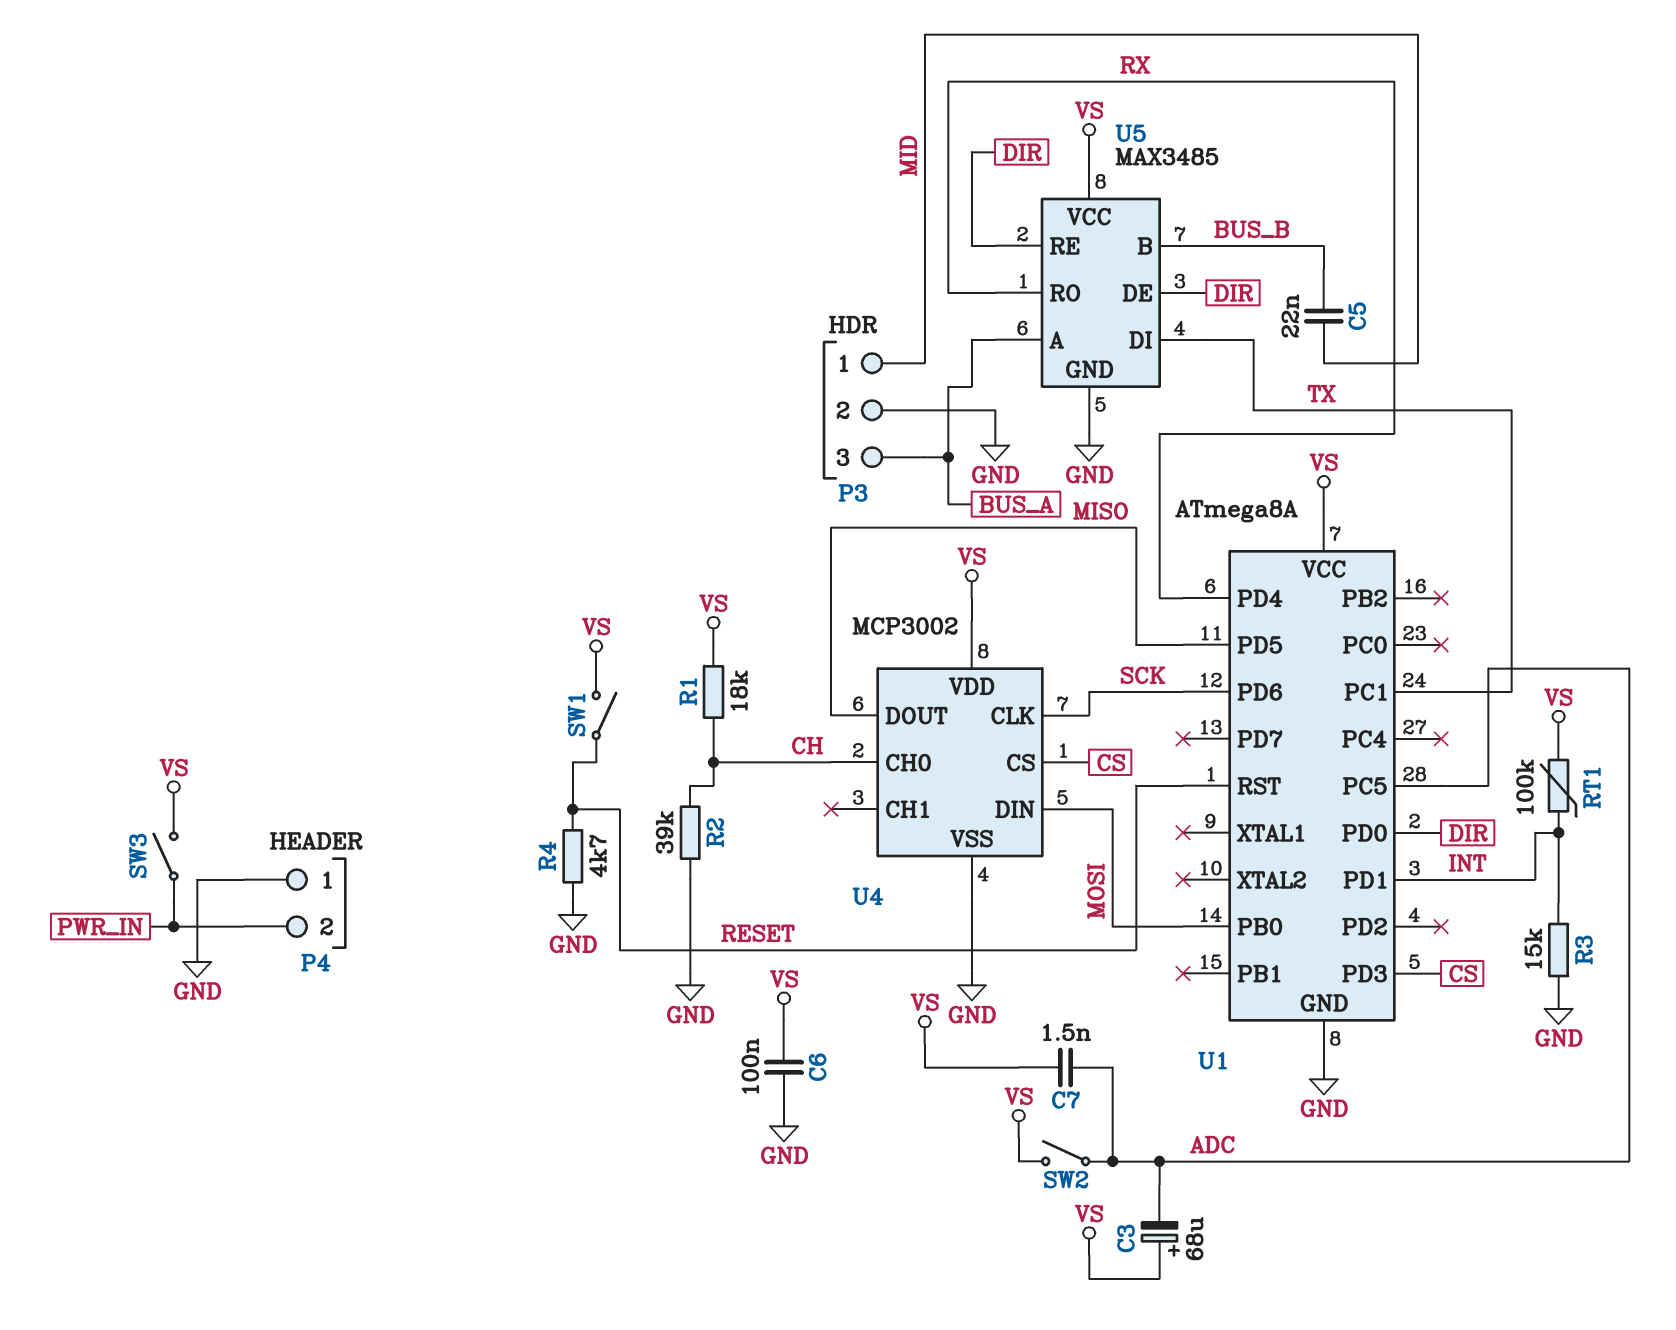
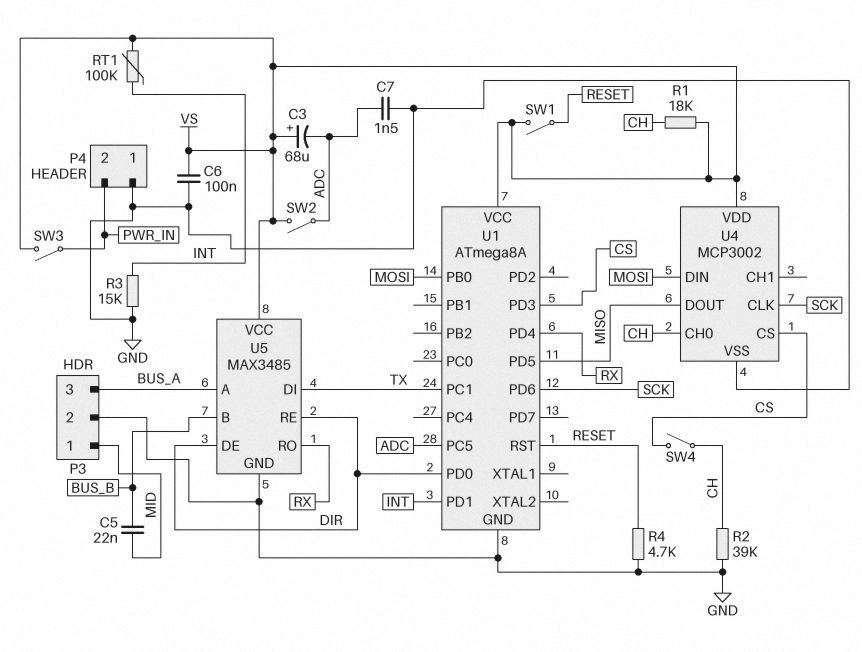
C7: 1.5nF (ADC, VS) -> 1.5nF (ADC, GND)
SW4: none -> switch (CH, CS)

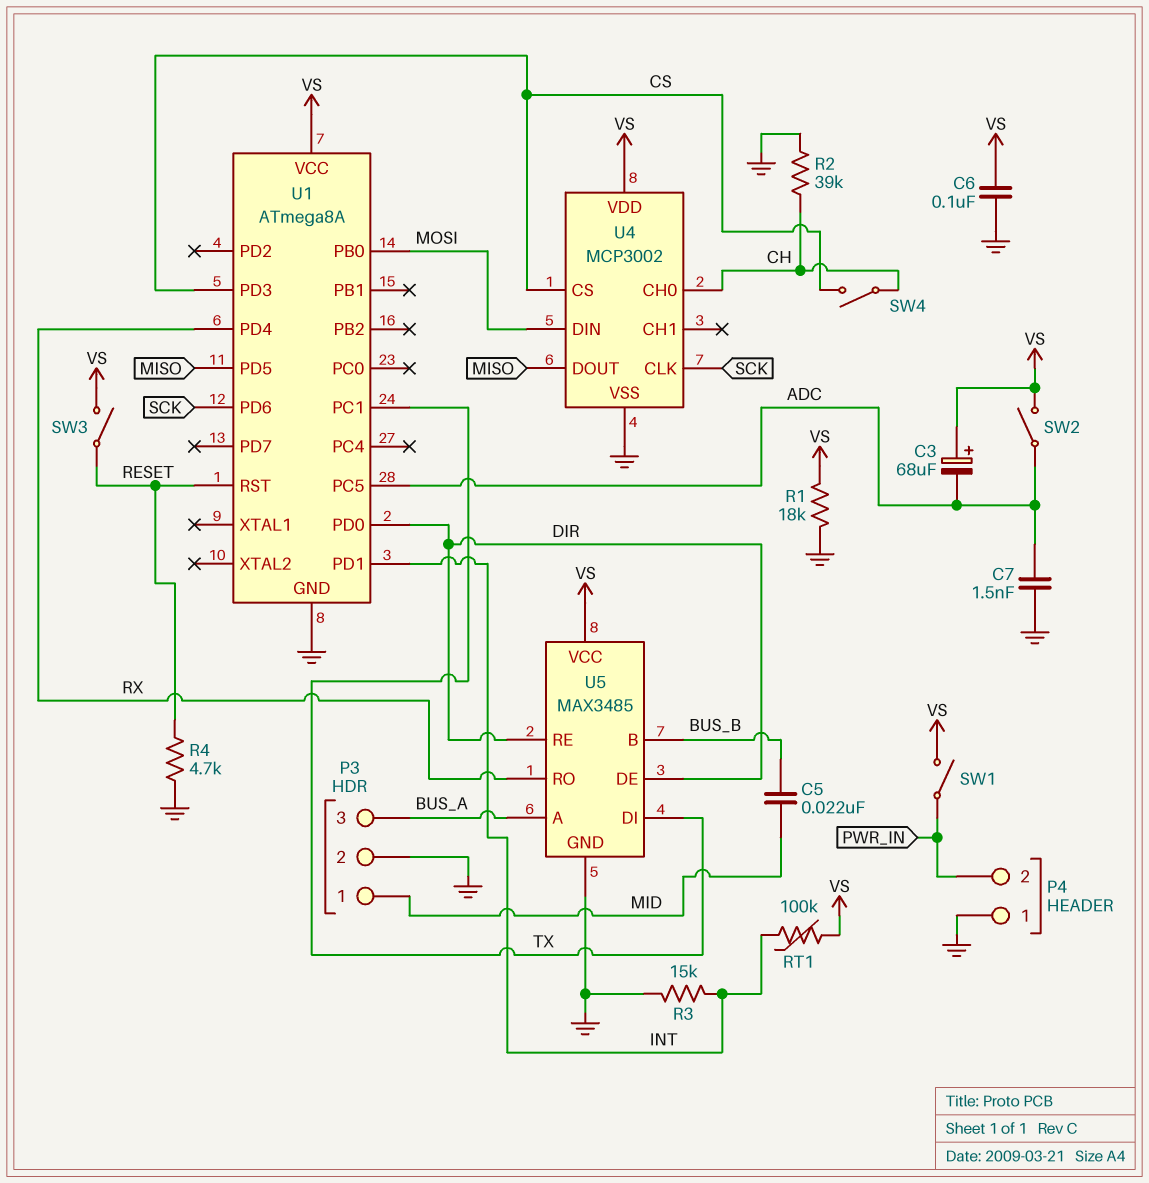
R1: 18k (CH, VS) -> 18k (GND, VS)
SW1: switch (RESET, VS) -> switch (PWR_IN, VS)
SW3: switch (PWR_IN, VS) -> switch (RESET, VS)

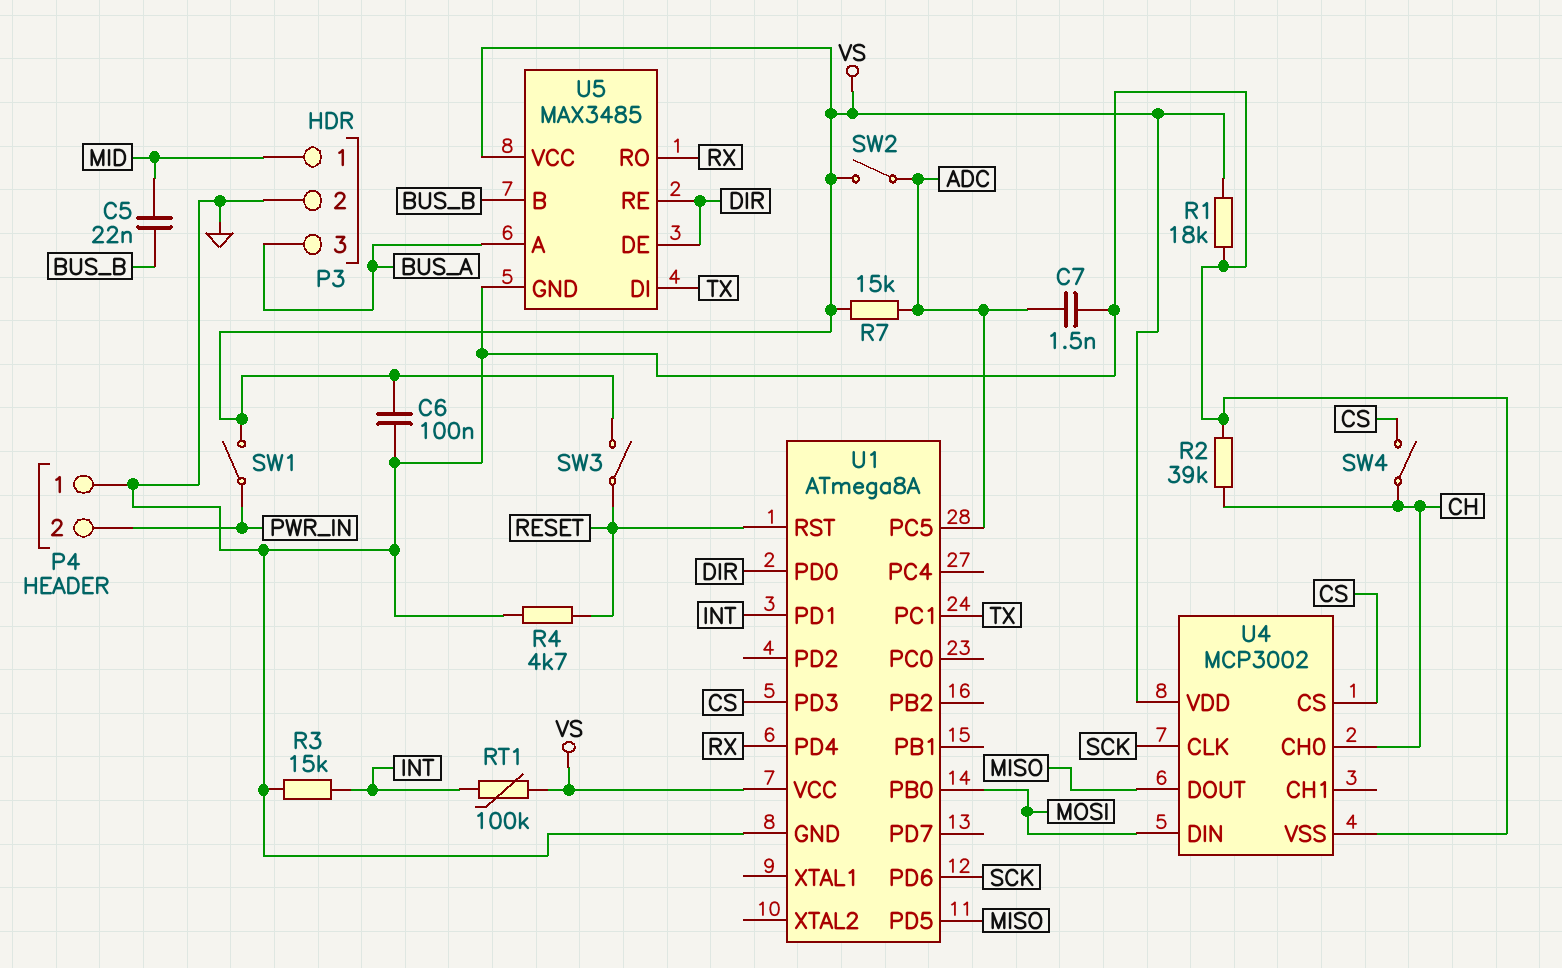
C3: 68uF (plus VS, minus ADC) -> none
R7: none -> 15k (ADC, VS)

